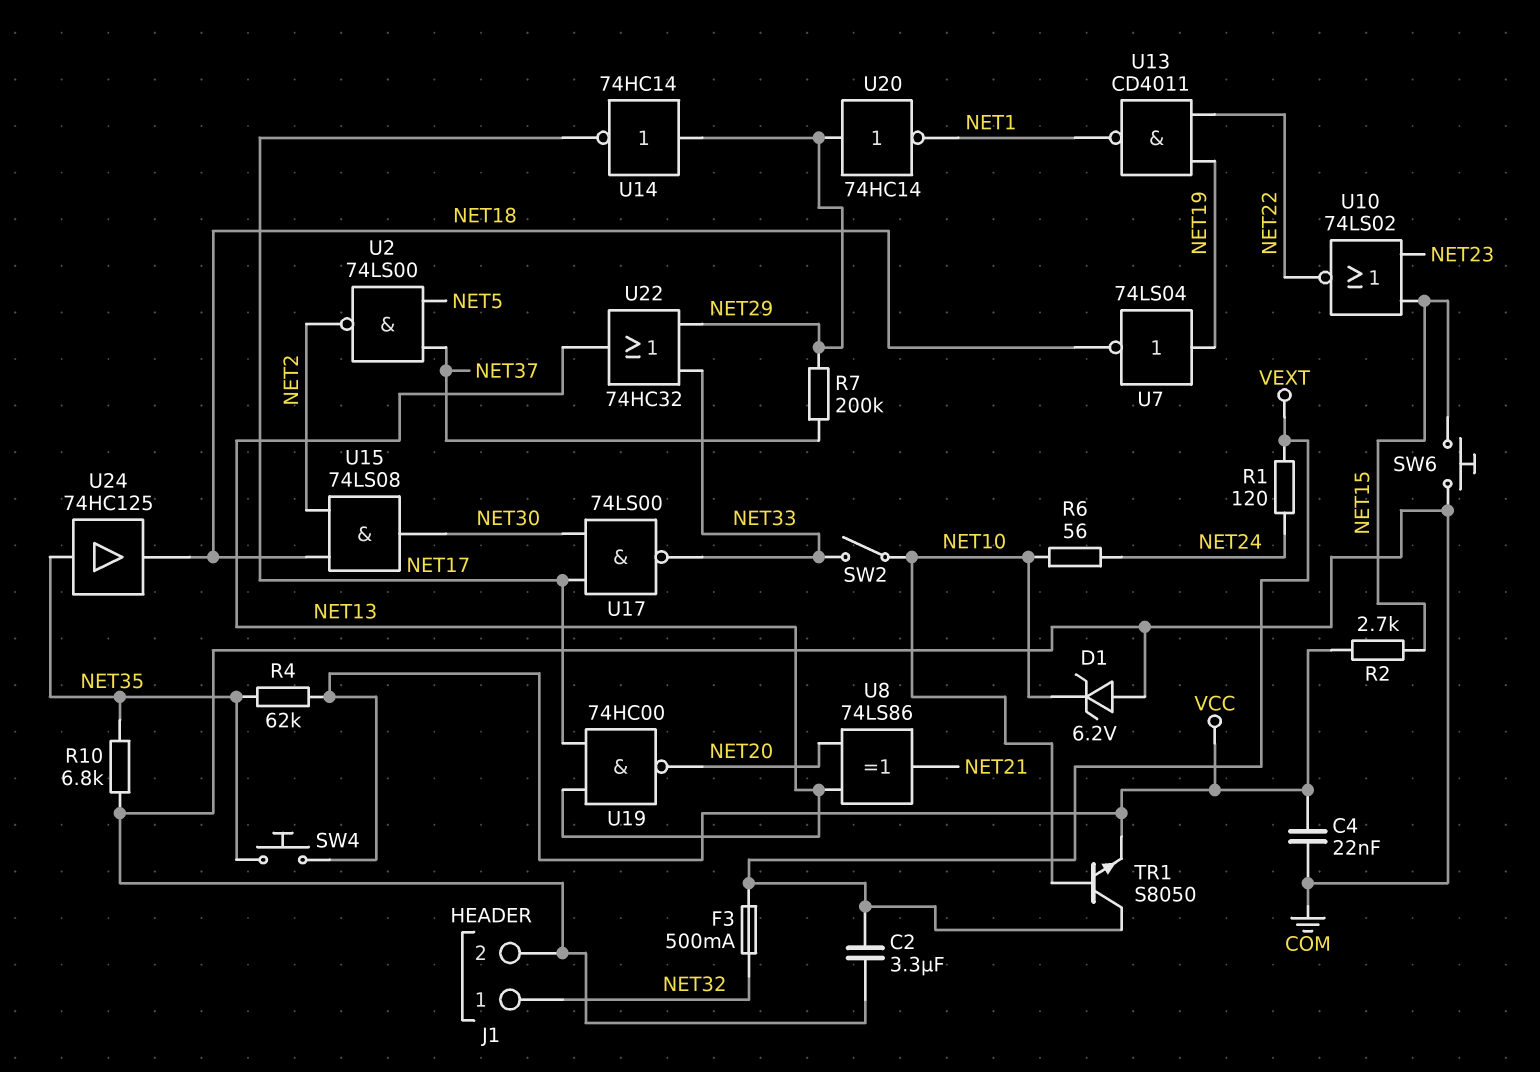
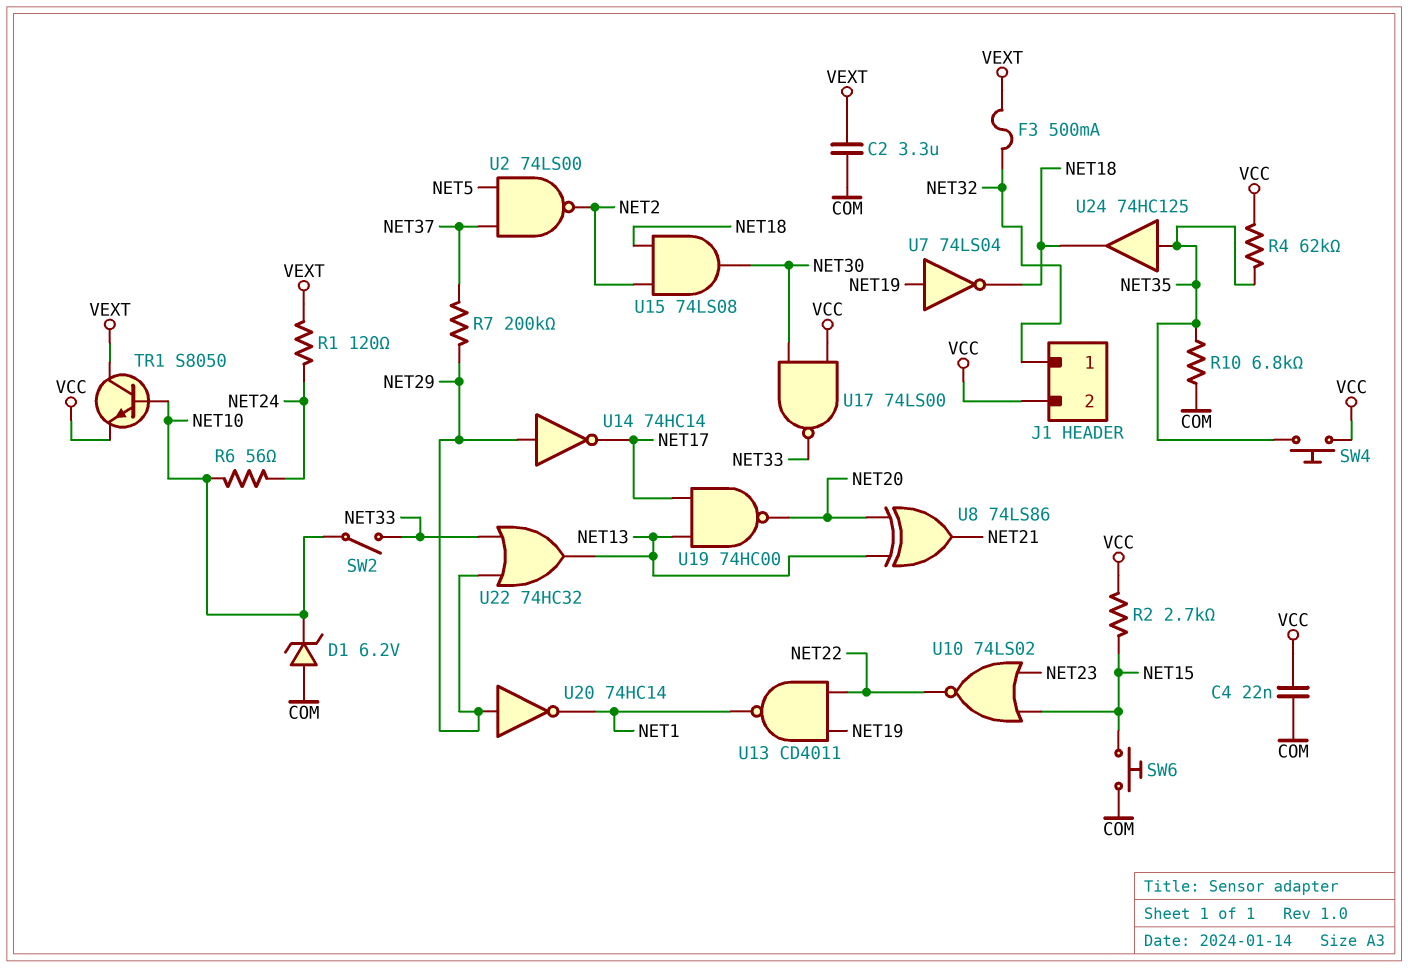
J1 pin 2: COM -> VCC
U17: NAND 74LS00 (in NET17, in NET30, out NET33) -> NAND 74LS00 (in NET30, in VCC, out NET33)

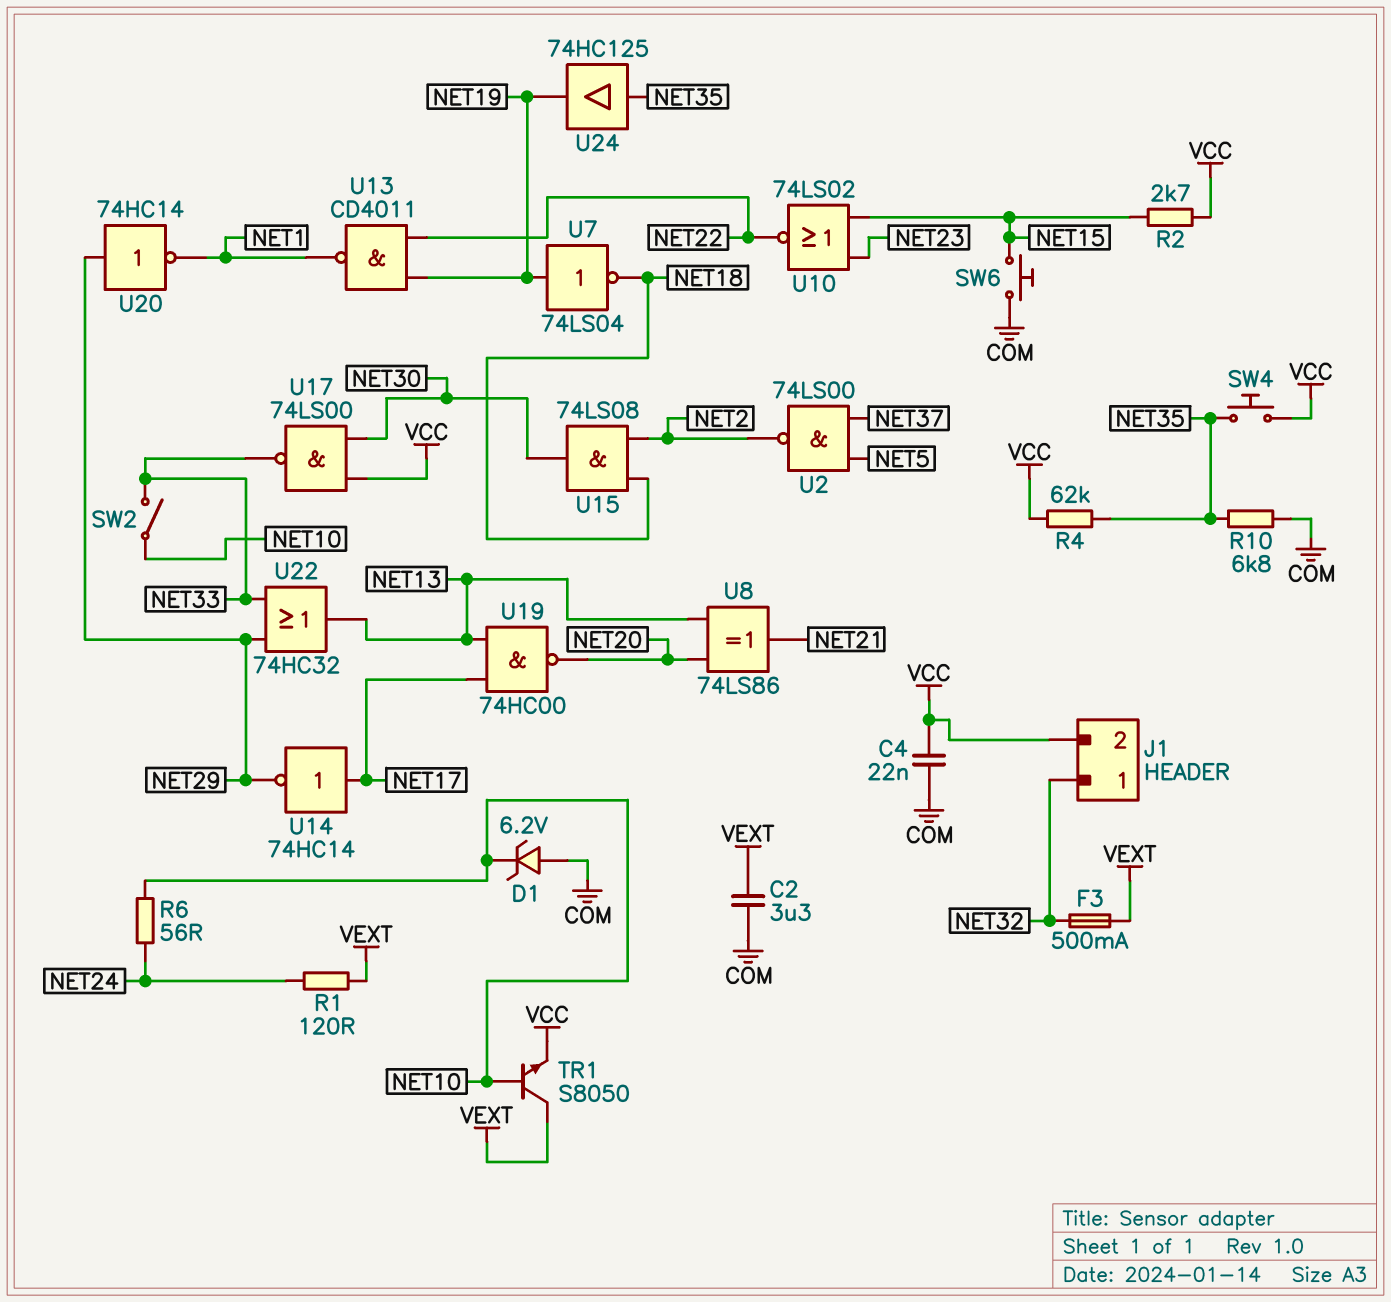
R7: 200k (NET29, NET37) -> none
U14: NOT 74HC14 (in NET29, out NET17) -> NOT 74HC14 (in NET17, out NET29)
U24: buffer 74HC125 (in NET35, out NET18) -> buffer 74HC125 (in NET35, out NET19)

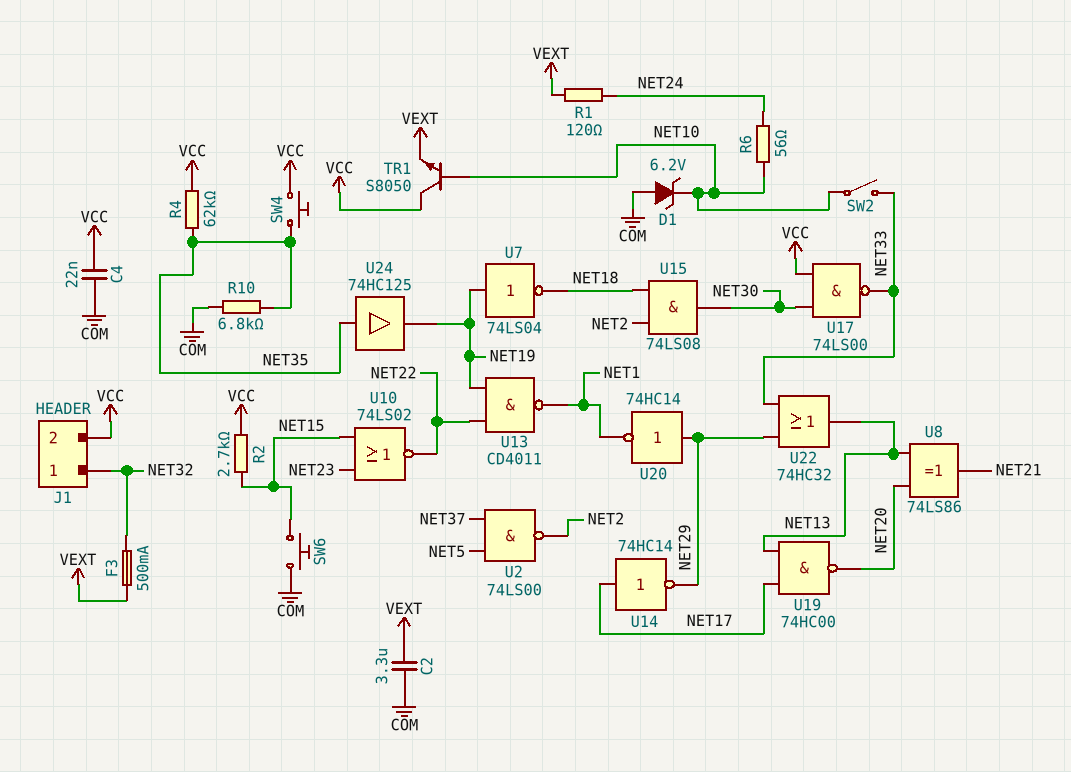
TR1: NPN S8050 (B NET10, C VEXT, E VCC) -> NPN S8050 (B NET10, C VCC, E VEXT)

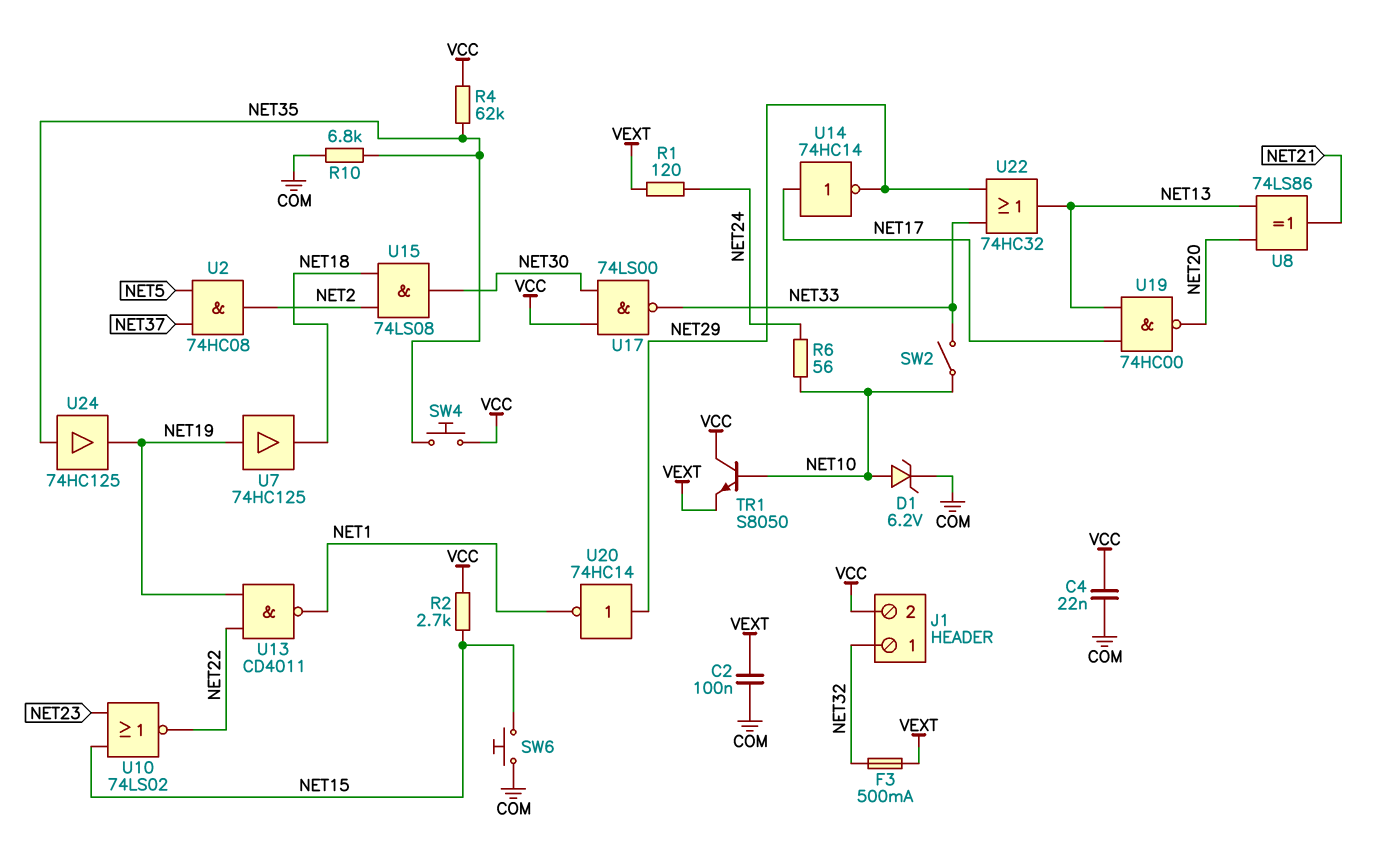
C2: 3.3uF (COM, VEXT) -> 100nF (COM, VEXT)
D1: zener 6.2V (A COM, K NET10) -> zener 6.2V (A NET10, K COM)
U2: NAND 74LS00 (in NET5, in NET37, out NET2) -> AND 74HC08 (in NET5, in NET37, out NET2)
U7: NOT 74LS04 (in NET19, out NET18) -> buffer 74HC125 (in NET19, out NET18)

